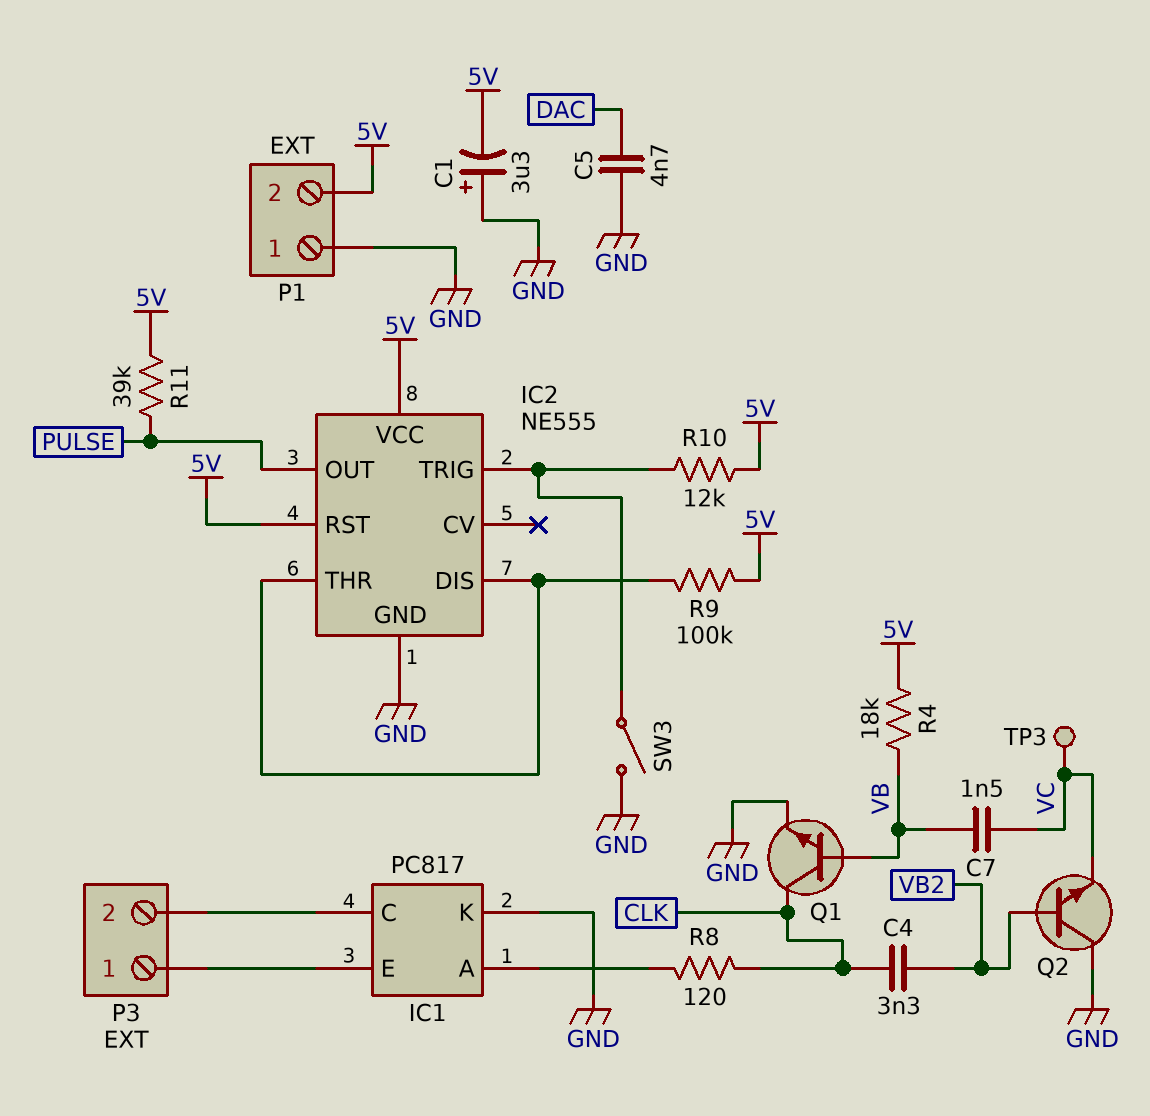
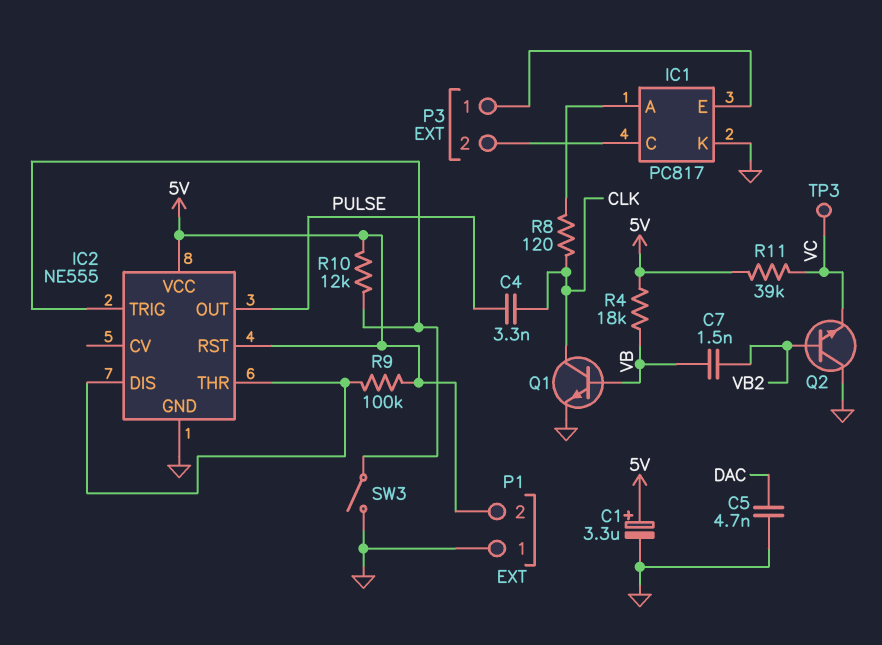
C1: 3.3uF (plus GND, minus 5V) -> 3.3uF (plus 5V, minus GND)
C4: 3.3nF (CLK, VB2) -> 3.3nF (CLK, PULSE)
C7: 1.5nF (VB, VC) -> 1.5nF (VB, VB2)
R11: 39k (5V, PULSE) -> 39k (5V, VC)

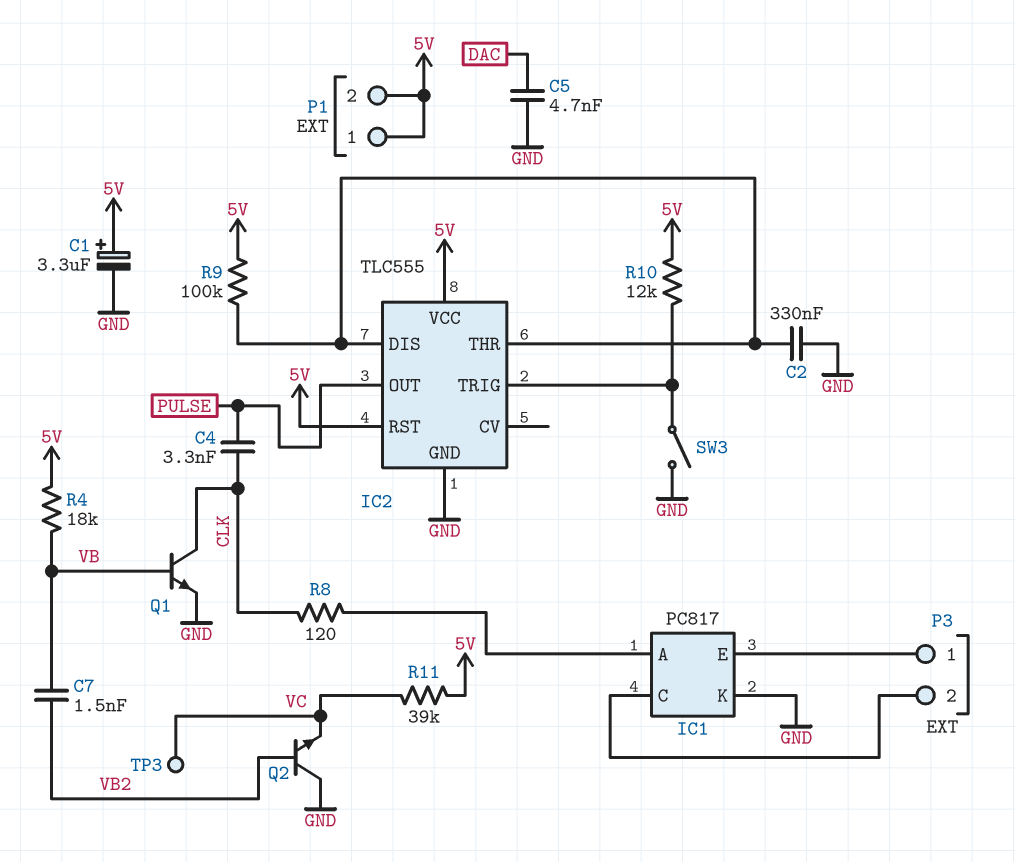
C2: none -> 330nF (GND, IC2/DIS)
IC2: NE555 -> TLC555
P1 pin 1: GND -> 5V

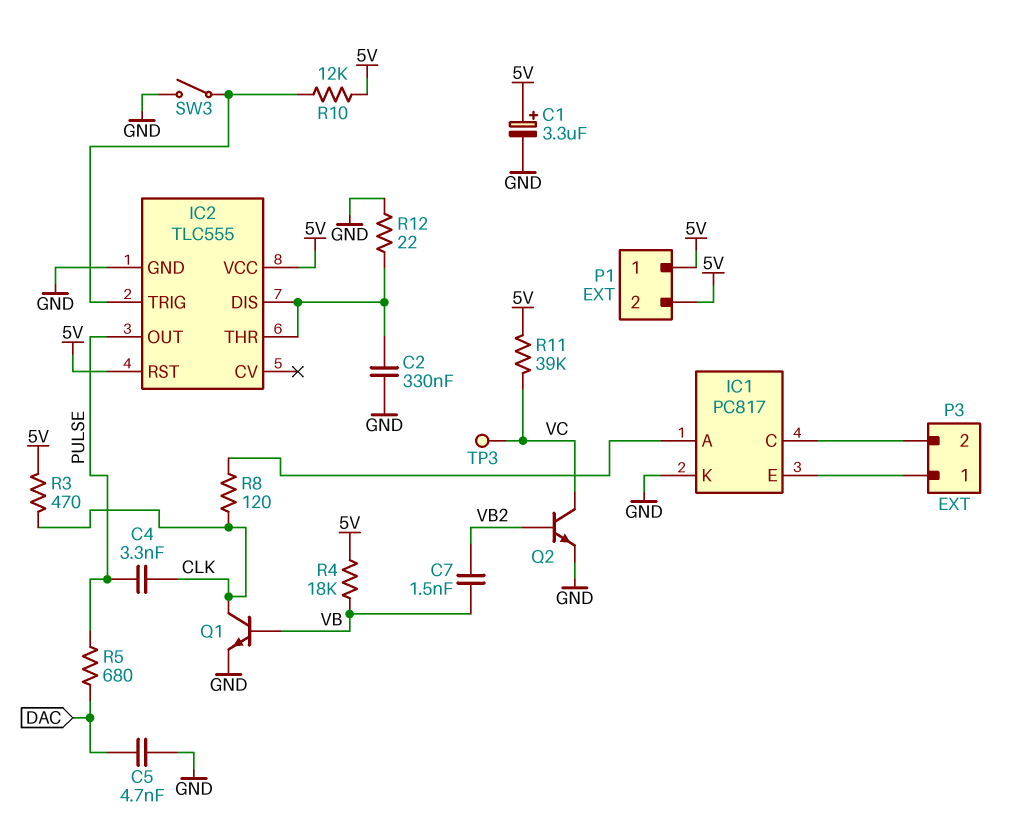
Q2: NPN (B VB2, C GND, E VC) -> NPN (B VB2, C VC, E GND)
R3: none -> 470 (5V, CLK)
R5: none -> 680 (DAC, PULSE)
R9: 100k (5V, IC2/DIS) -> none
R12: none -> 22 (GND, IC2/DIS)

